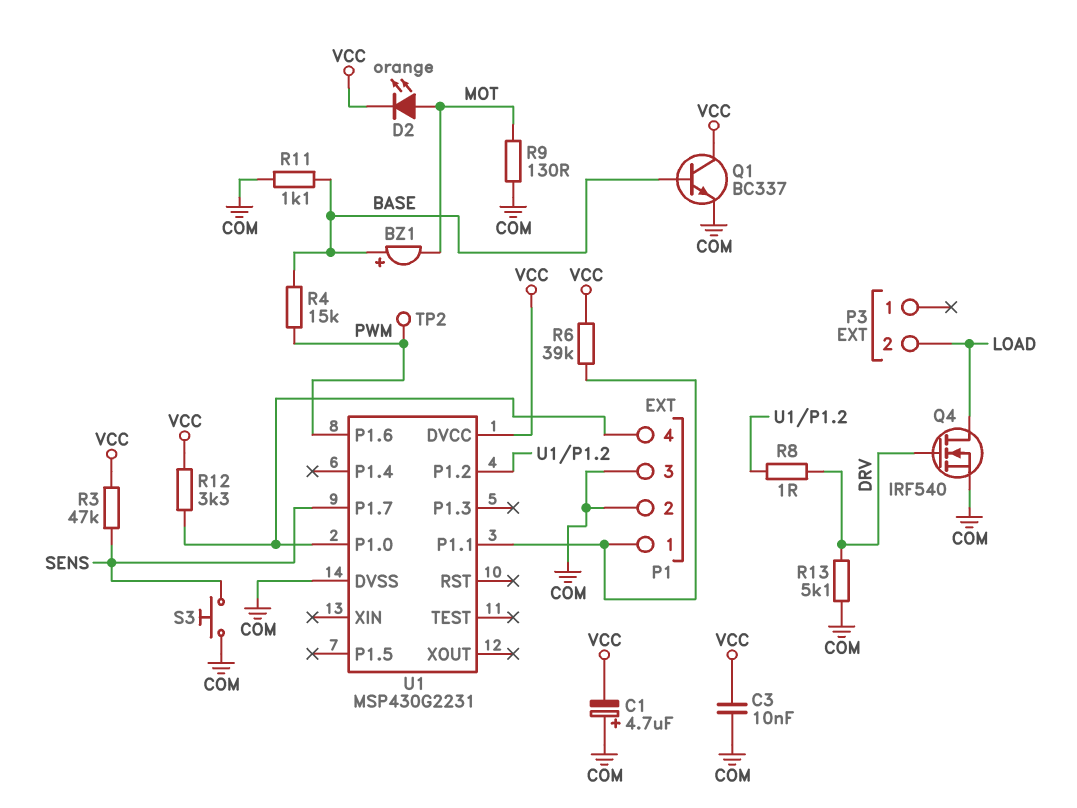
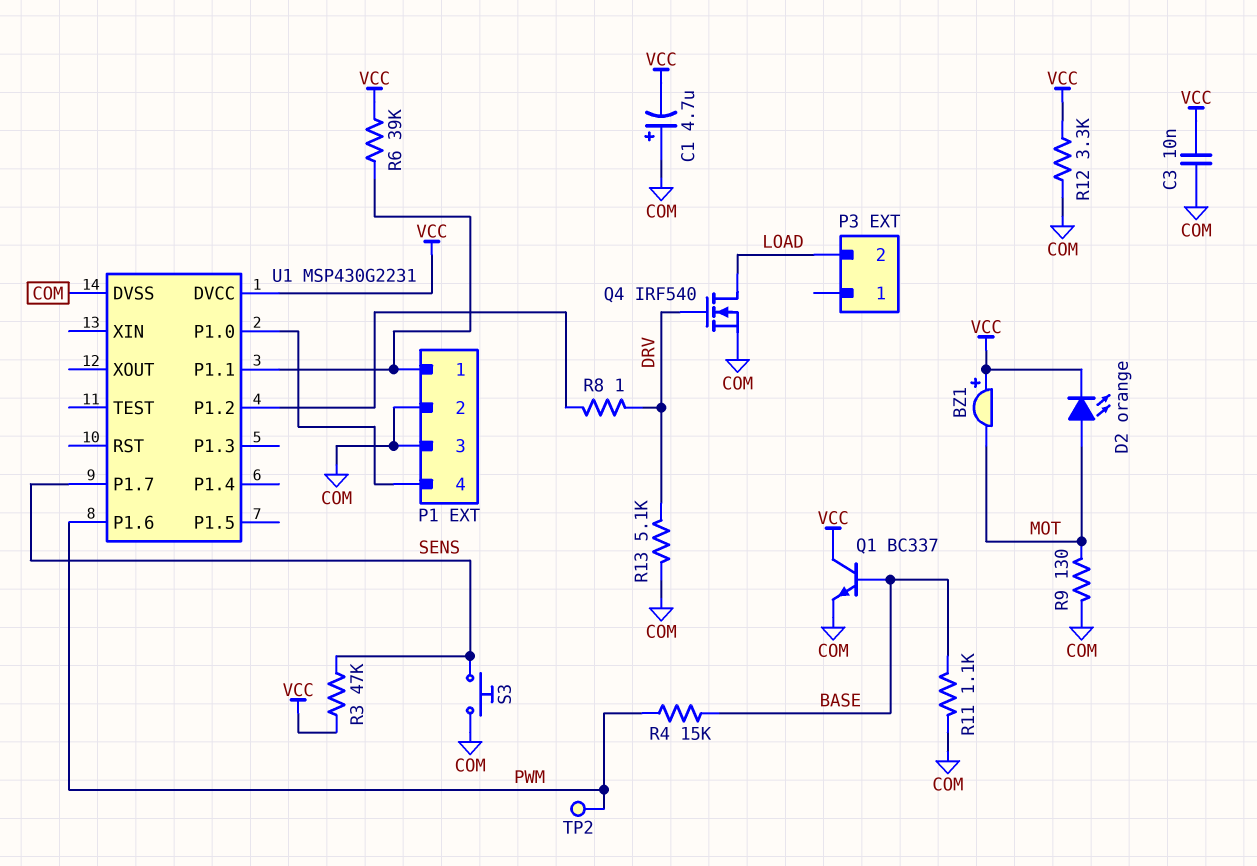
BZ1: buzzer (plus BASE, minus MOT) -> buzzer (plus VCC, minus MOT)
R12: 3.3k (P1/4, VCC) -> 3.3k (COM, VCC)

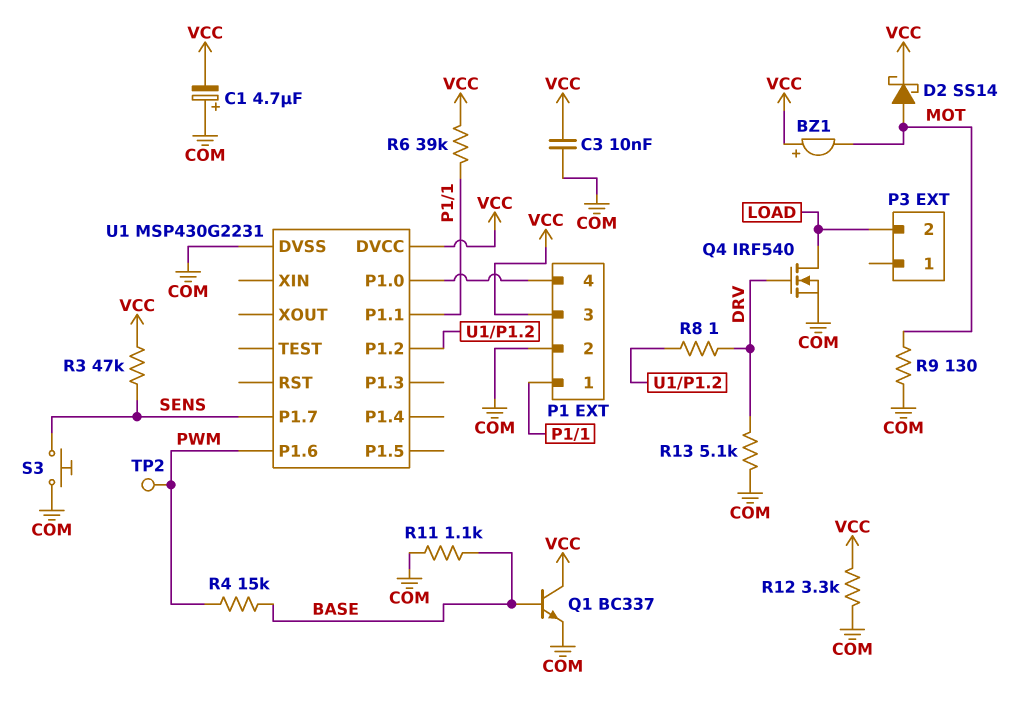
D2: LED orange (A MOT, K VCC) -> schottky SS14 (A MOT, K VCC)
P1 pin 3: COM -> VCC

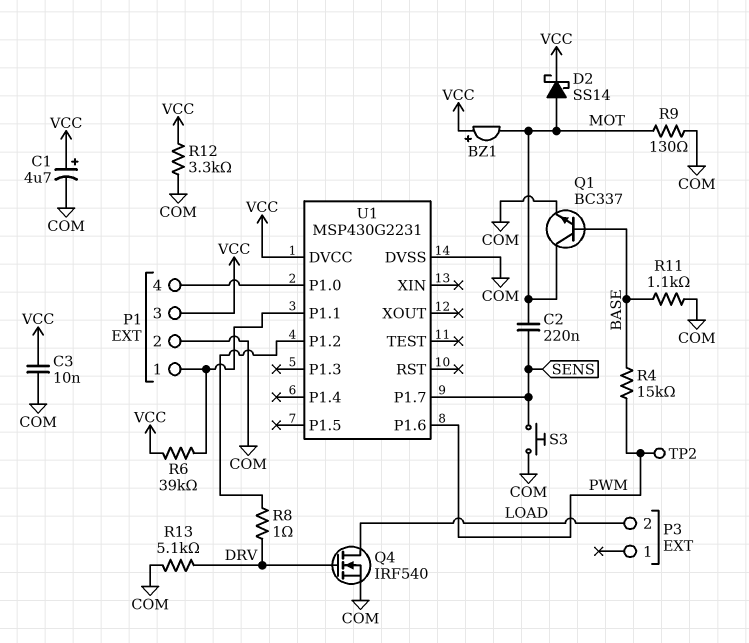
C1: 4.7uF (plus COM, minus VCC) -> 4.7uF (plus VCC, minus COM)
C2: none -> 220nF (MOT, SENS)
Q1: NPN BC337 (B BASE, C VCC, E COM) -> NPN BC337 (B BASE, C MOT, E COM)
R3: 47k (SENS, VCC) -> none

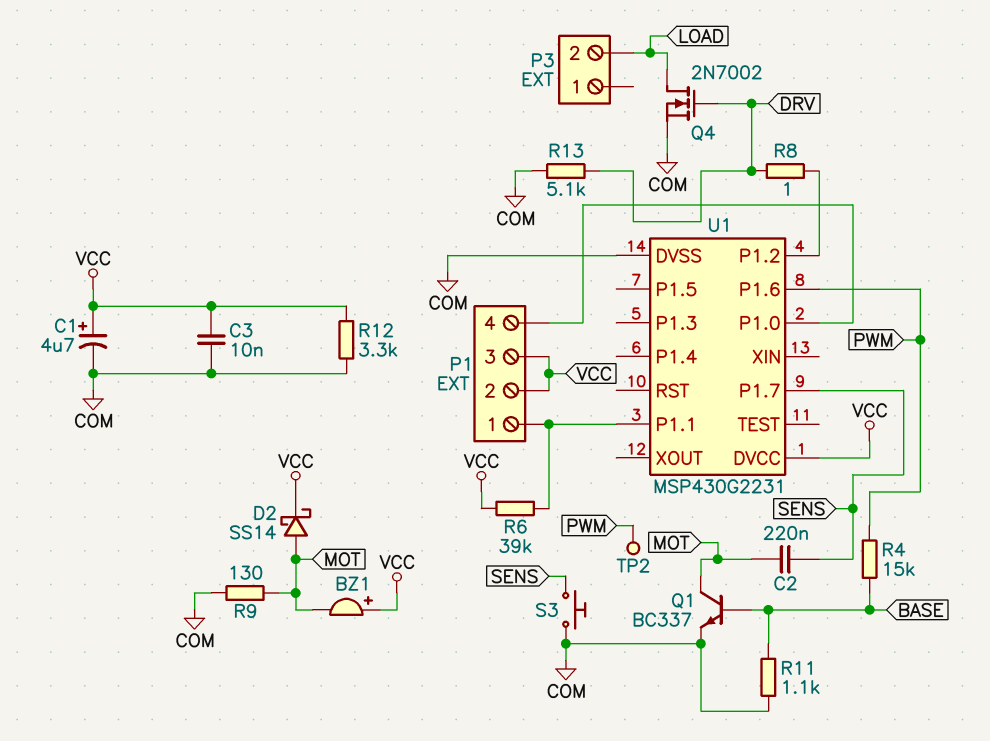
P1 pin 2: COM -> VCC
Q4: NMOS IRF540 (G DRV, D LOAD, S COM) -> NMOS 2N7002 (G DRV, D LOAD, S COM)

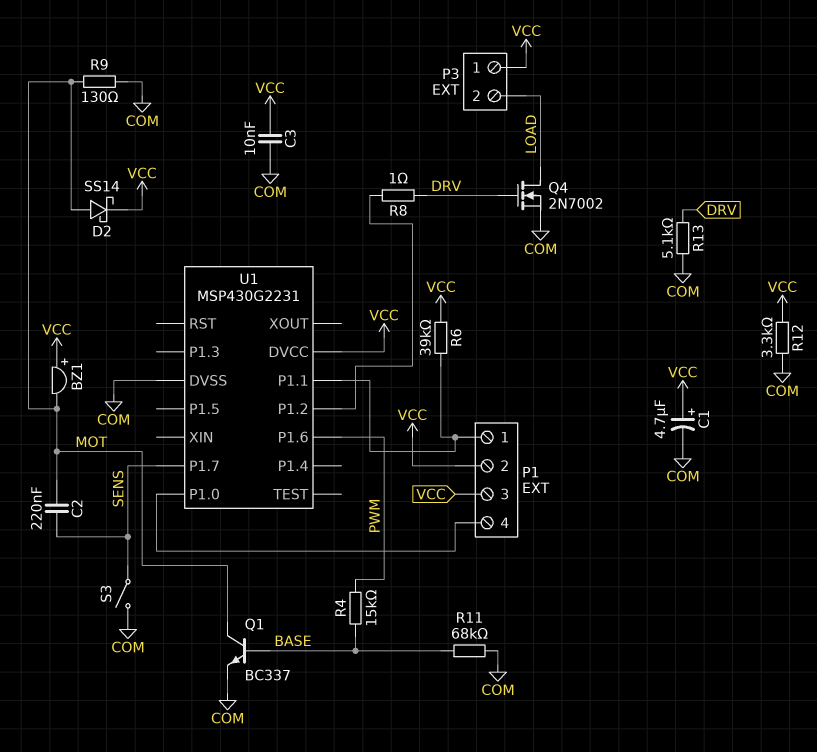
P3 pin 1: none -> VCC
R11: 1.1k (BASE, COM) -> 68k (BASE, COM)
S3: button (COM, SENS) -> switch (COM, SENS)
TP2: test point (PWM) -> none

